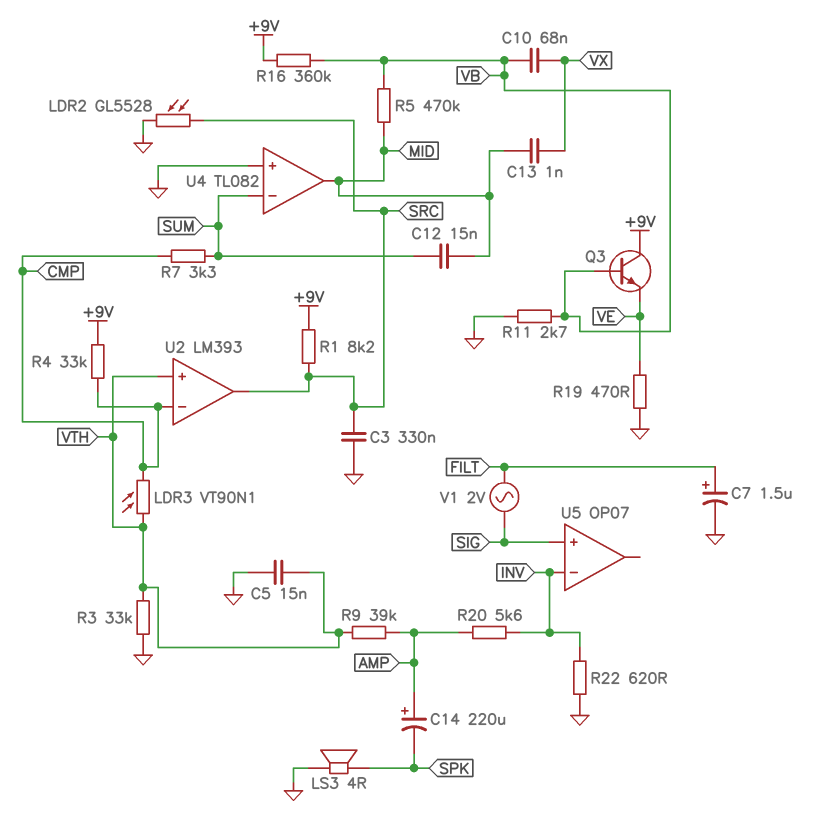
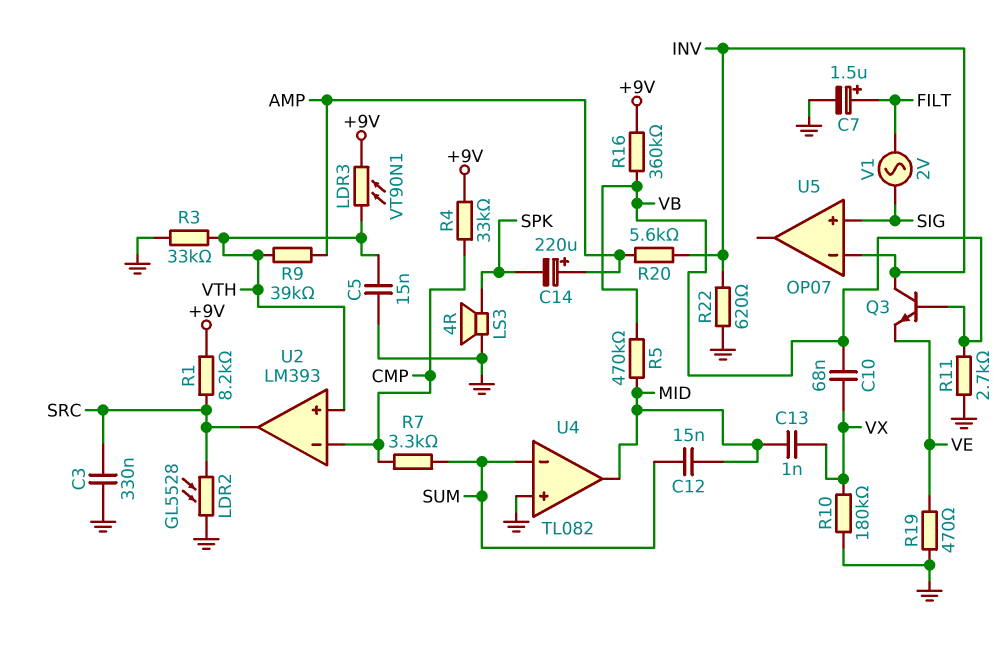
LDR3: VT90N1 (CMP, VTH) -> VT90N1 (+9V, VTH)
Q3: NPN (B VB, C +9V, E VE) -> NPN (B VB, C INV, E VE)
R10: none -> 180k (GND, VX)

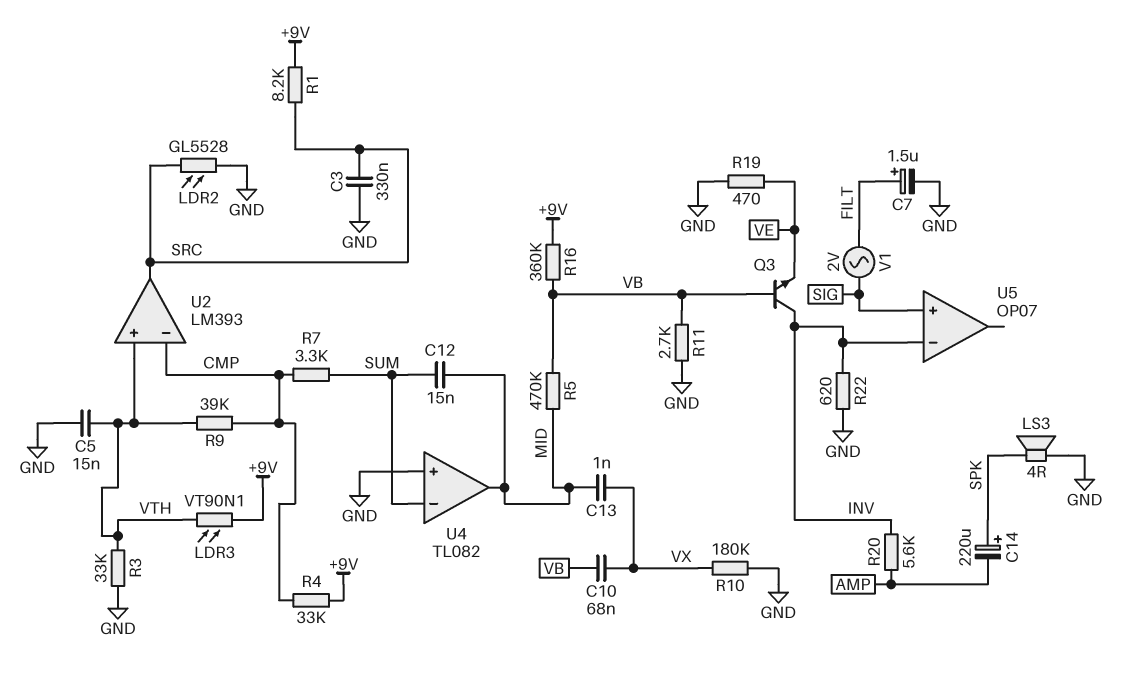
C14: 220uF (plus AMP, minus SPK) -> 220uF (plus SPK, minus AMP)
R9: 39k (AMP, VTH) -> 39k (CMP, VTH)

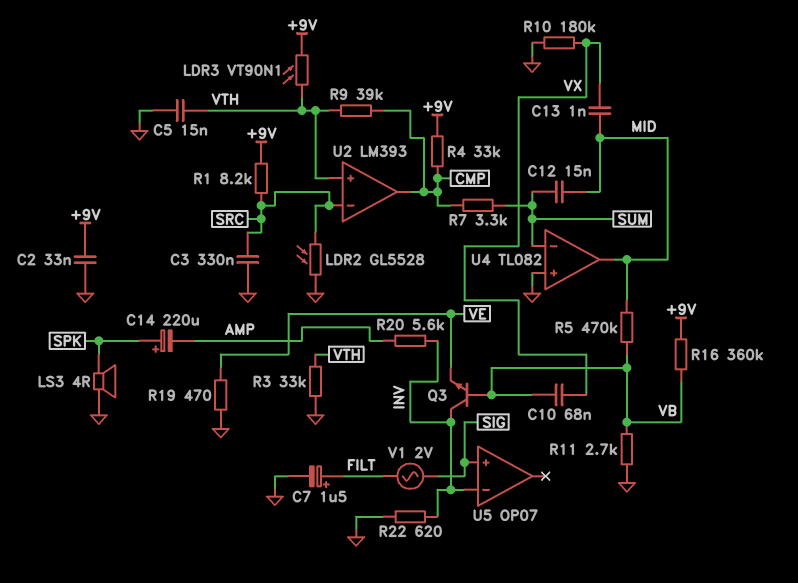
C2: none -> 33nF (+9V, GND)
U2 pin in-: CMP -> SRC
U2 pin out: SRC -> CMP

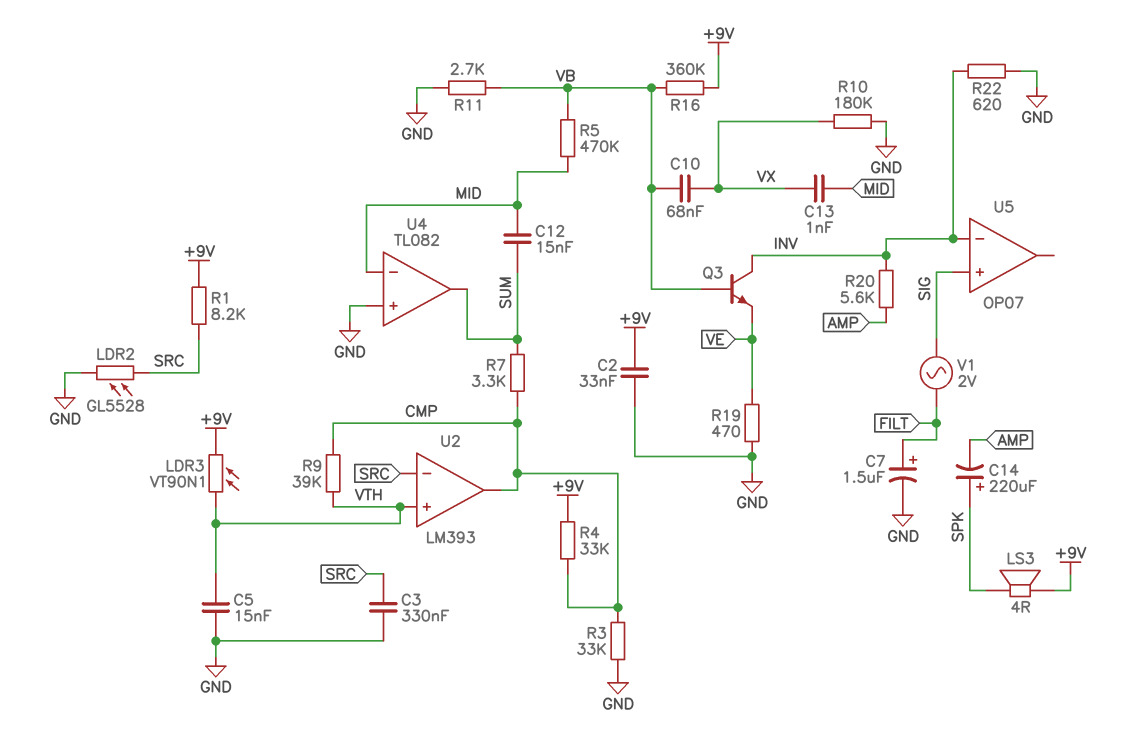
LS3: speaker 4R (GND, SPK) -> speaker 4R (+9V, SPK)
R3: 33k (GND, VTH) -> 33k (CMP, GND)
U4 pin in-: SUM -> MID
U4 pin out: MID -> SUM

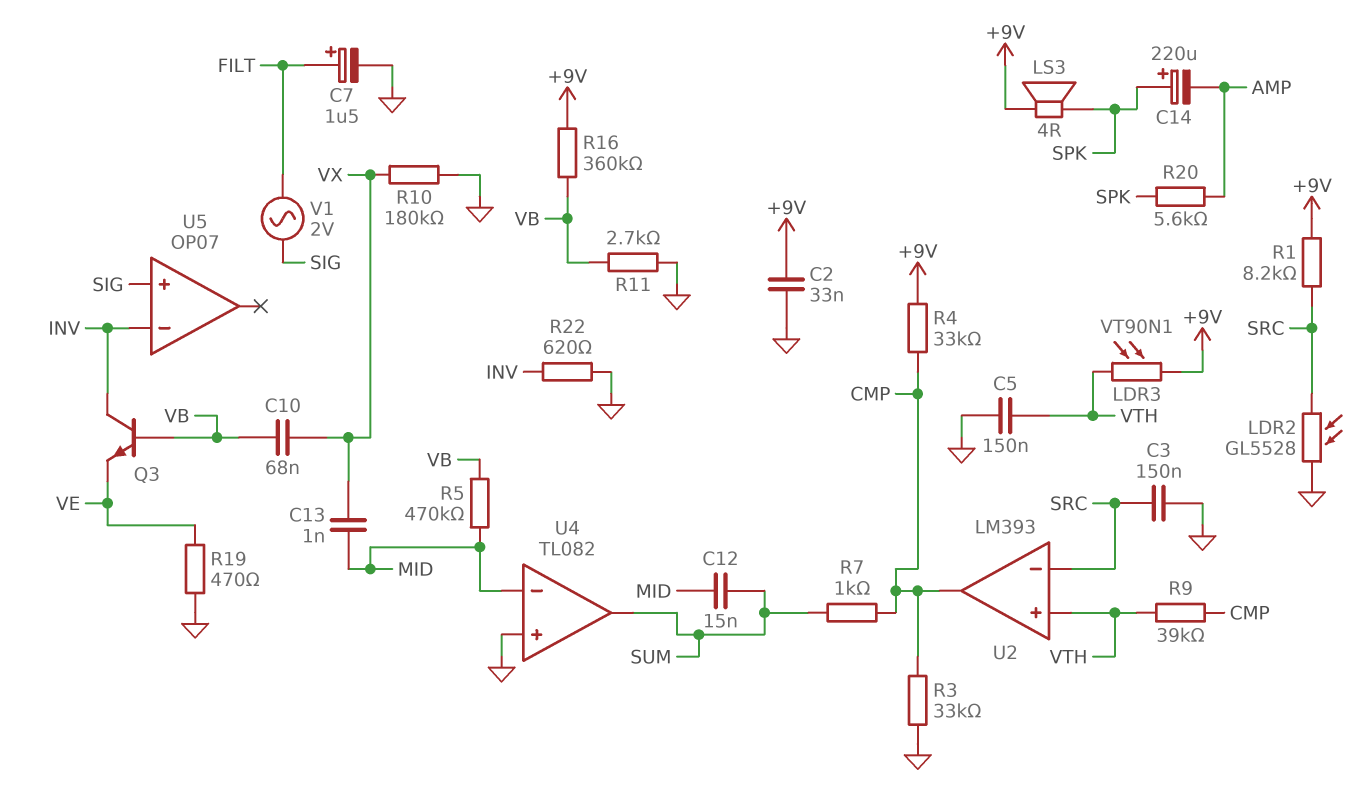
C3: 330nF (GND, SRC) -> 150nF (GND, SRC)
C5: 15nF (GND, VTH) -> 150nF (GND, VTH)
R7: 3.3k (CMP, SUM) -> 1k (CMP, SUM)
R20: 5.6k (AMP, INV) -> 5.6k (AMP, SPK)

